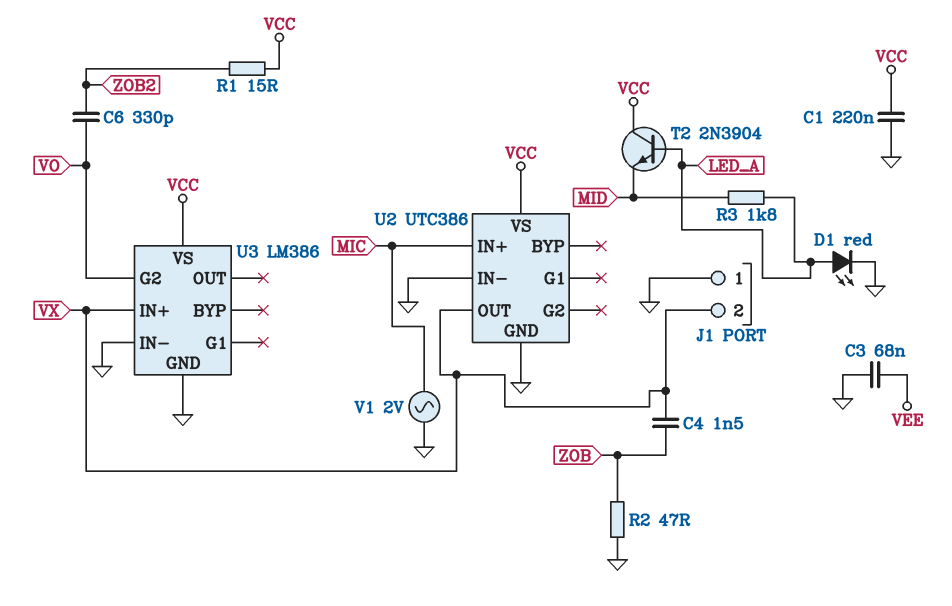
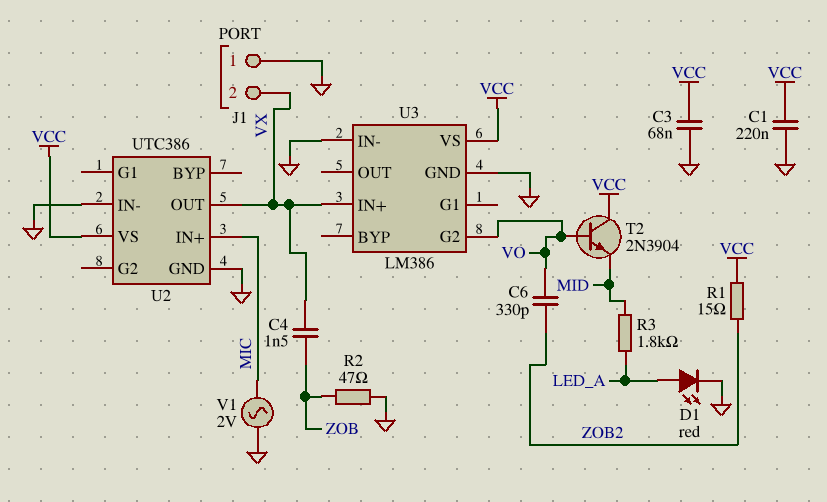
C3: 68nF (GND, VEE) -> 68nF (GND, VCC)
T2: NPN 2N3904 (B LED_A, C VCC, E MID) -> NPN 2N3904 (B VO, C VCC, E MID)

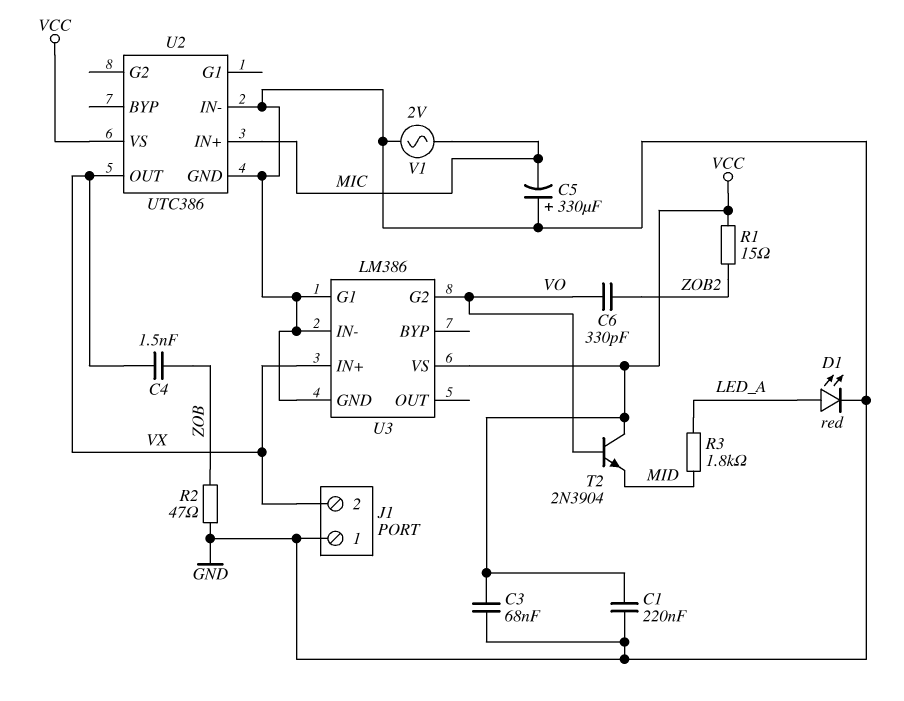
C5: none -> 330uF (plus GND, minus MIC)
U3 pin G1: none -> GND

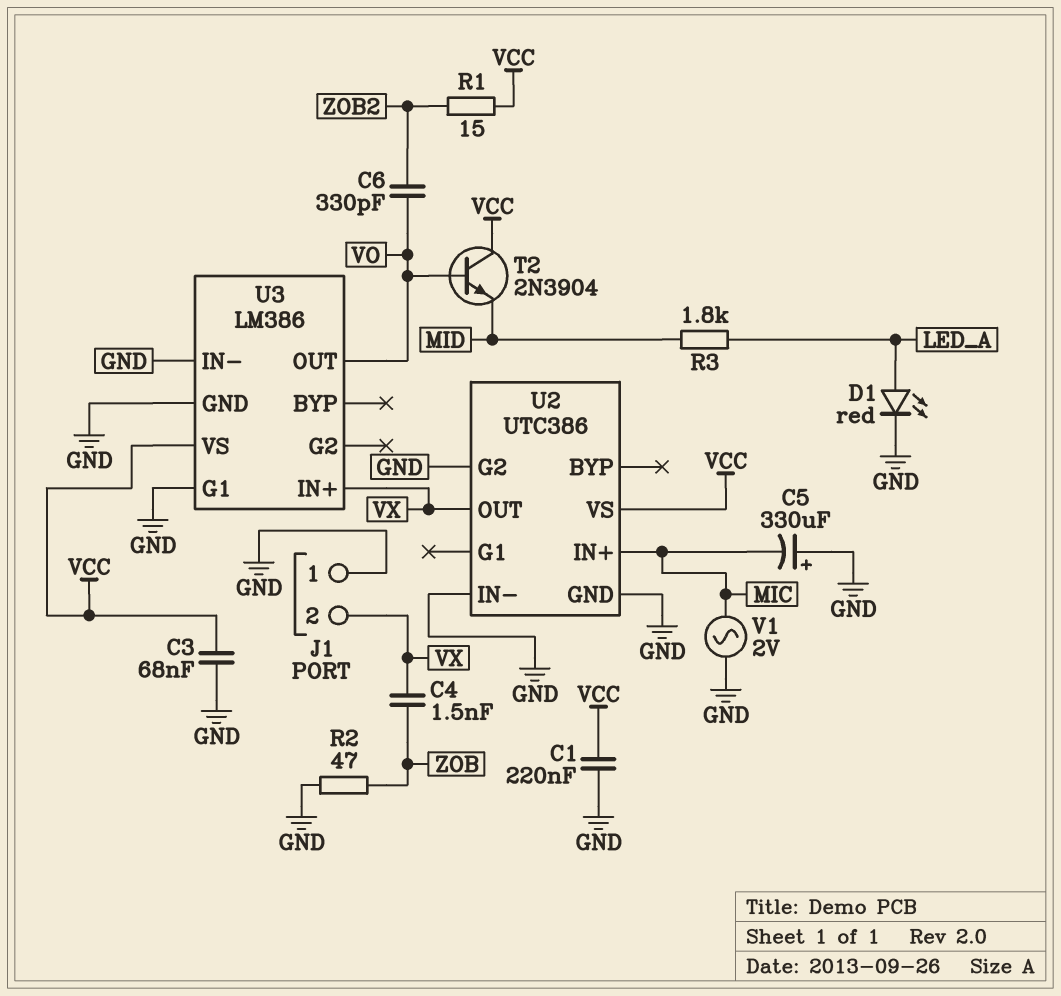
U2 pin G2: none -> GND
U3 pin G2: VO -> none
U3 pin OUT: none -> VO

